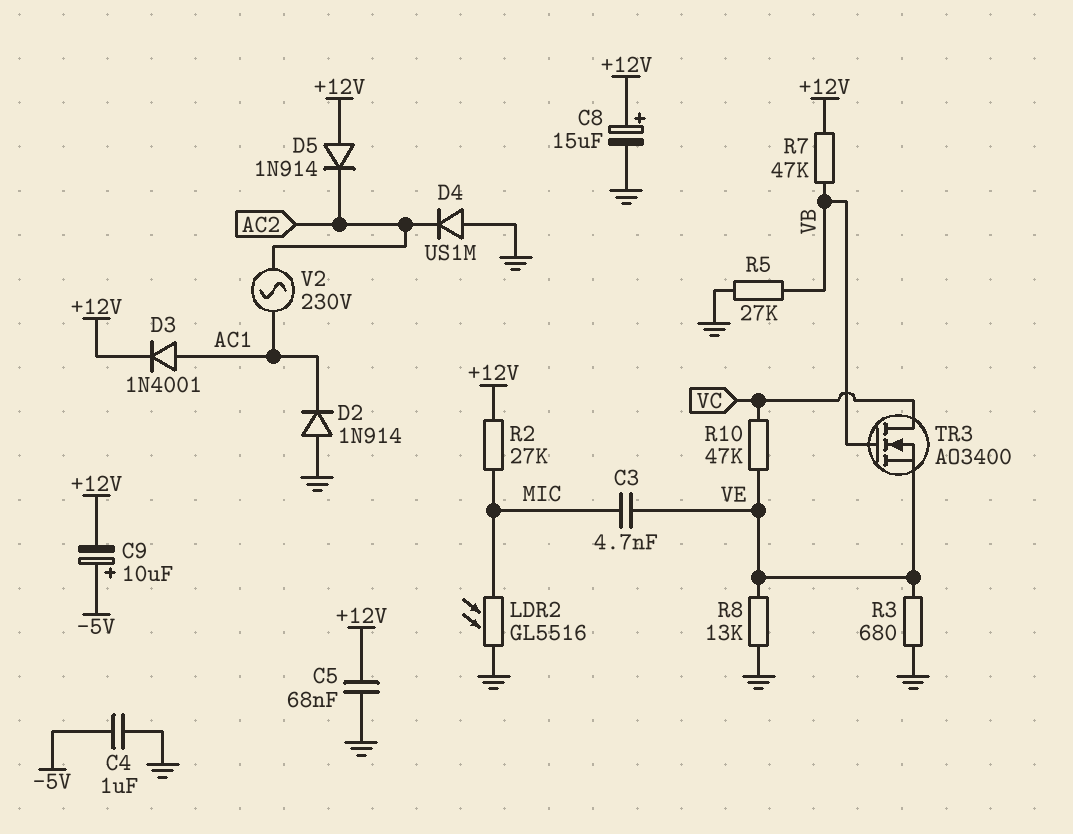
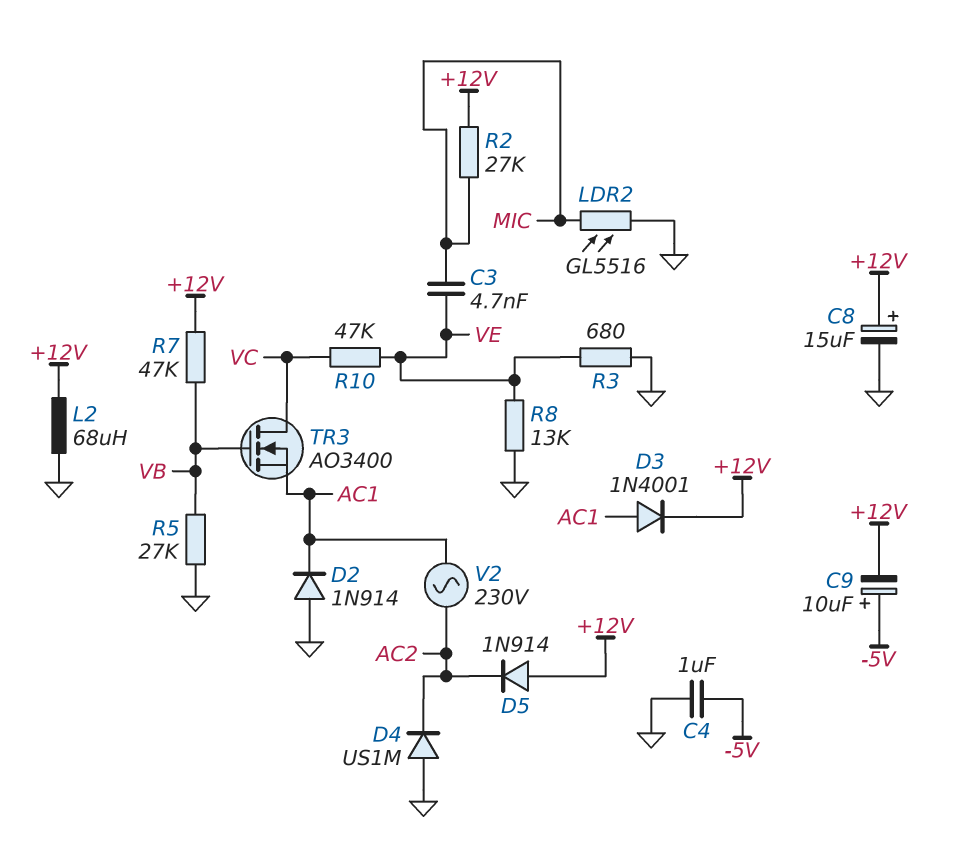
C5: 68nF (+12V, GND) -> none
L2: none -> 68uH (+12V, GND)
TR3: NMOS AO3400 (G VB, D VC, S VE) -> NMOS AO3400 (G VB, D VC, S AC1)

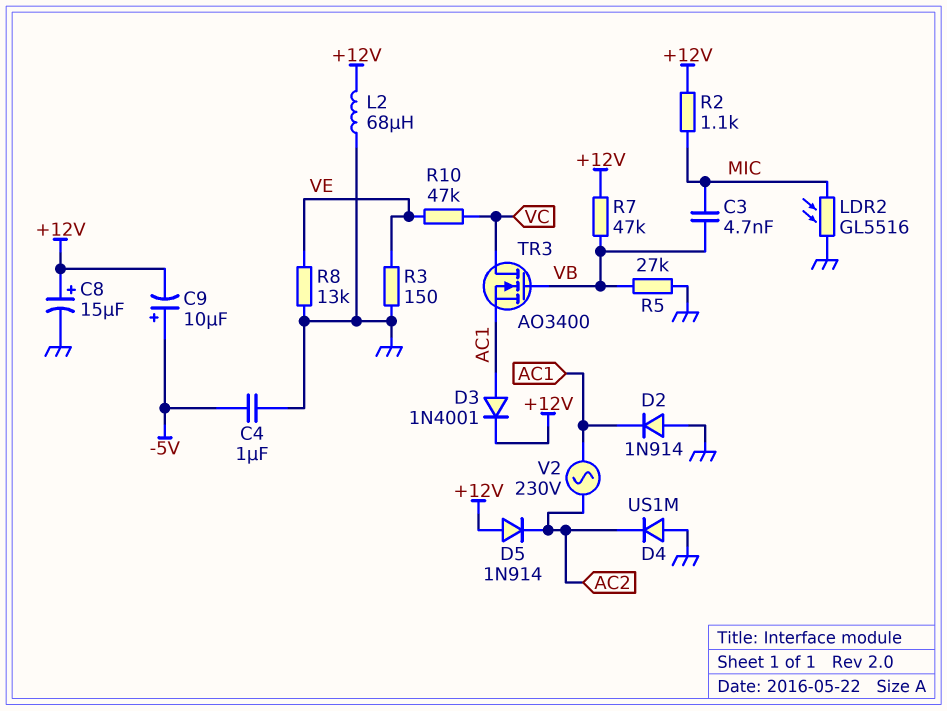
C3: 4.7nF (MIC, VE) -> 4.7nF (MIC, VB)
R2: 27k (+12V, MIC) -> 1.1k (+12V, MIC)
R3: 680 (GND, VE) -> 150 (GND, VE)

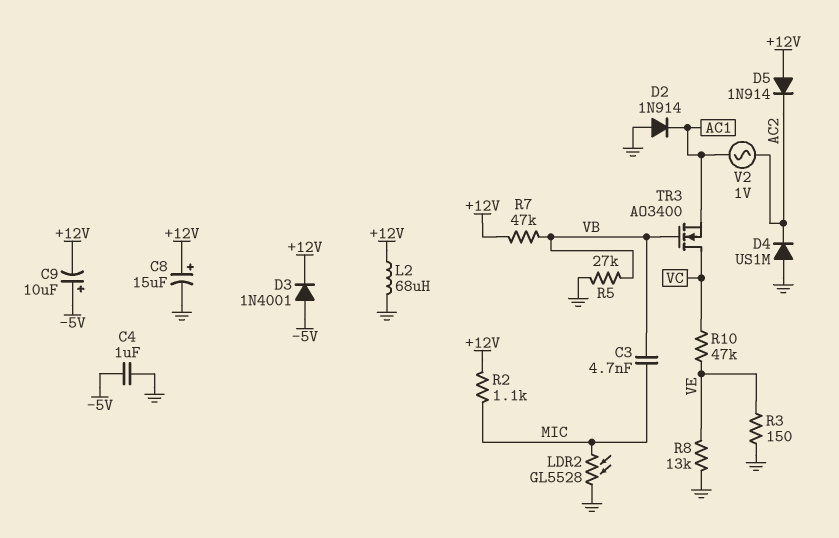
D3: diode 1N4001 (A AC1, K +12V) -> diode 1N4001 (A -5V, K +12V)
LDR2: GL5516 (GND, MIC) -> GL5528 (GND, MIC)
V2: AC 230V (AC1, AC2) -> AC 1V (AC1, AC2)

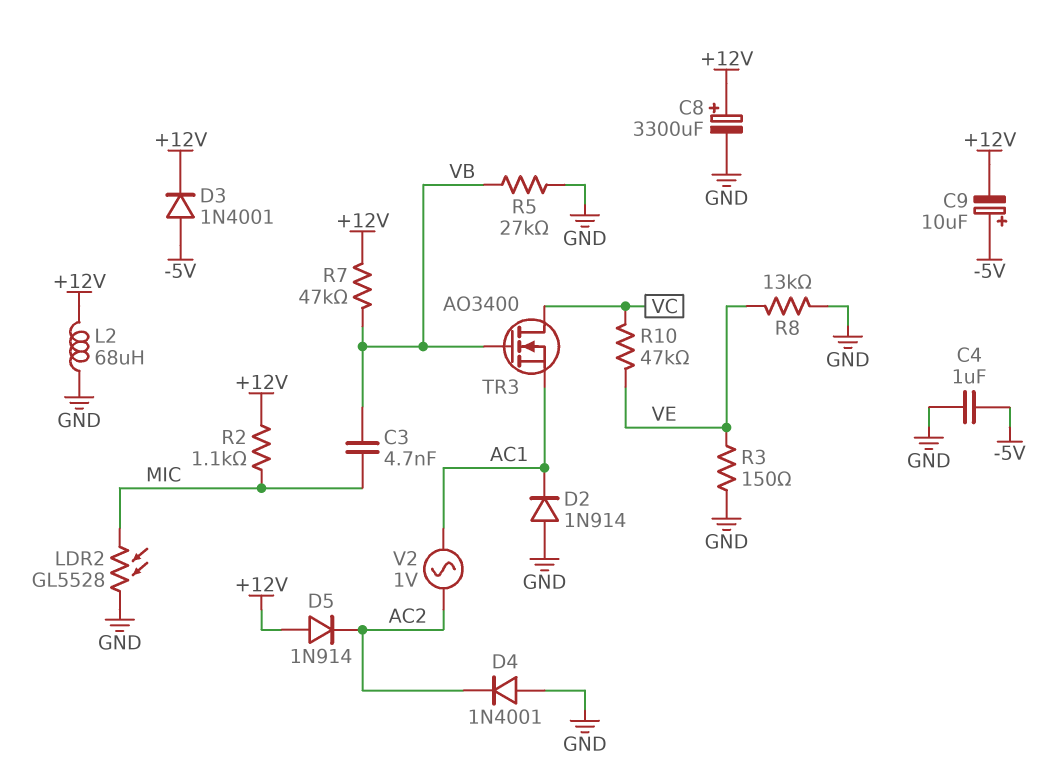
C8: 15uF (plus +12V, minus GND) -> 3300uF (plus +12V, minus GND)
D4: diode US1M (A GND, K AC2) -> diode 1N4001 (A GND, K AC2)

